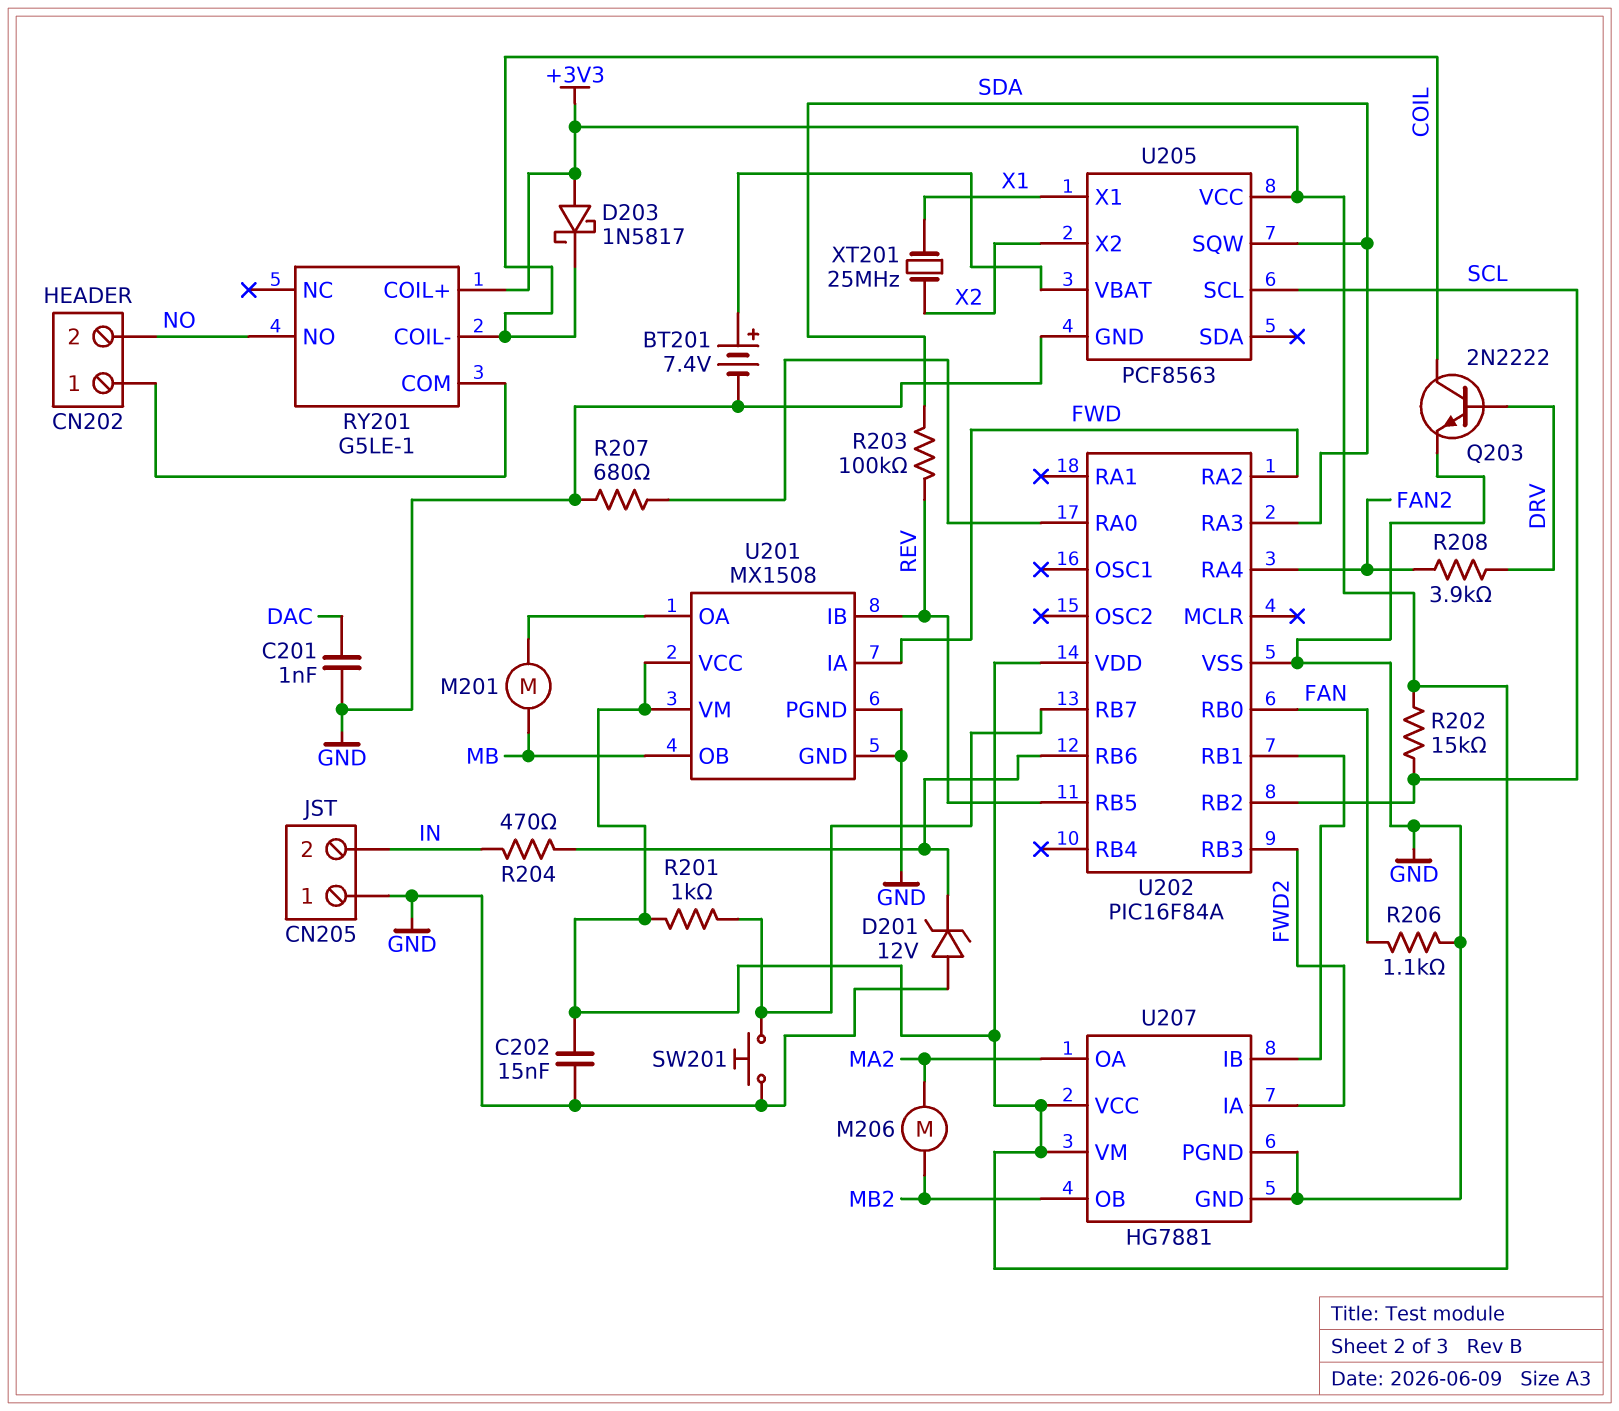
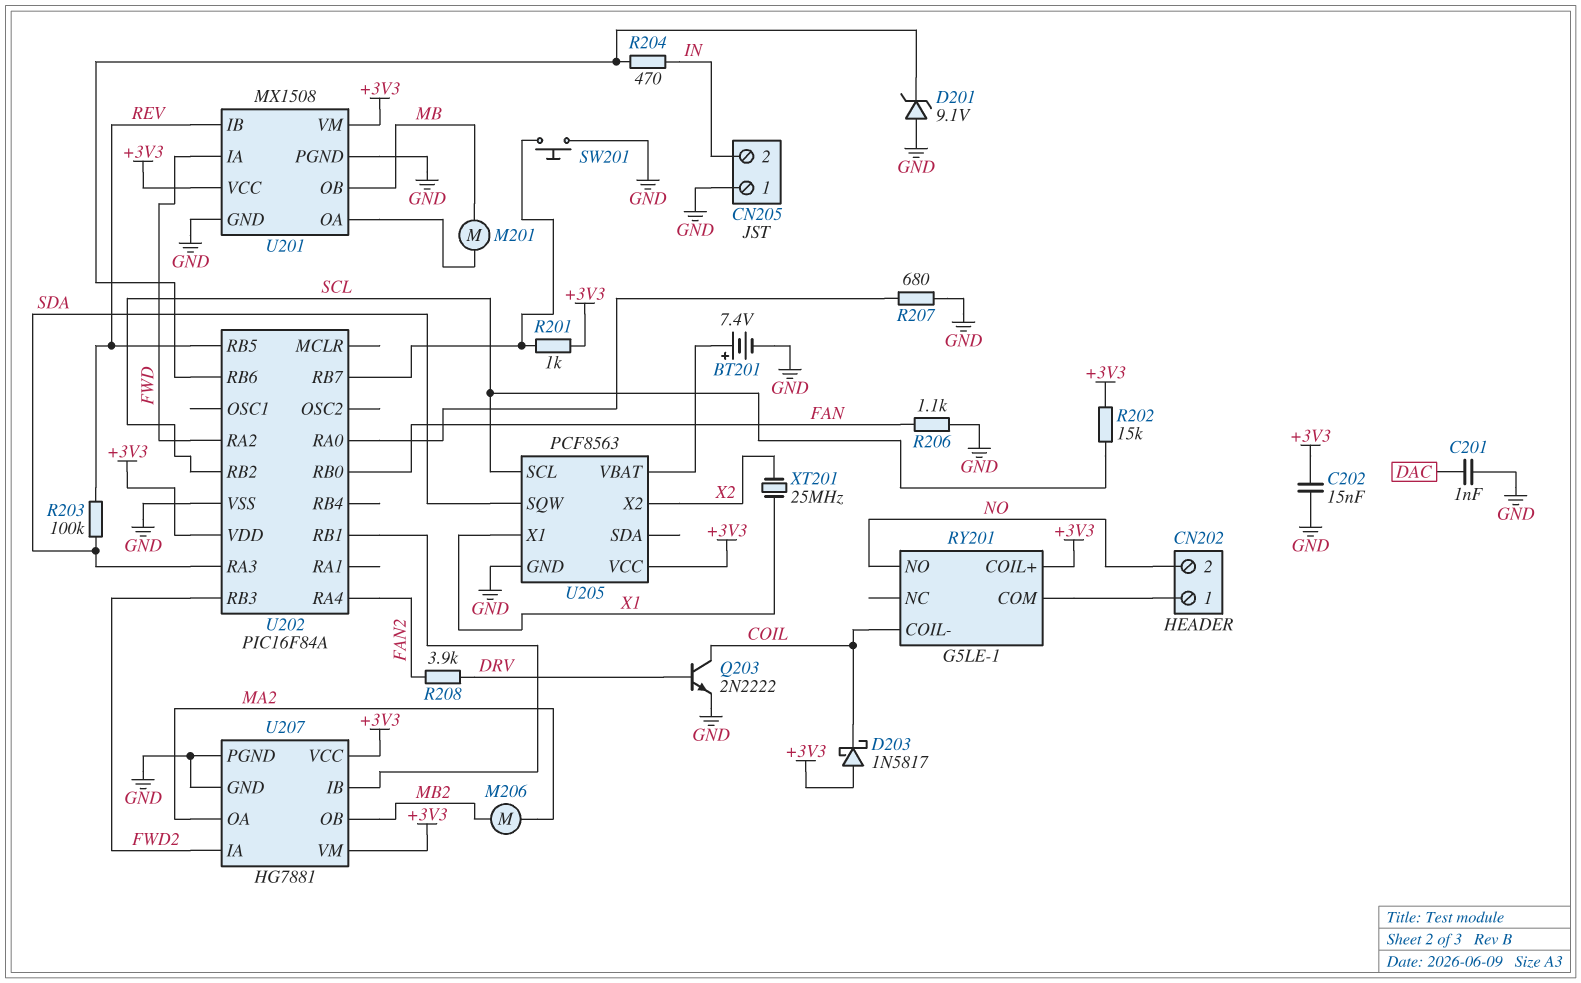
D201: zener 12V (A GND, K U202/RB6) -> zener 9.1V (A GND, K U202/RB6)

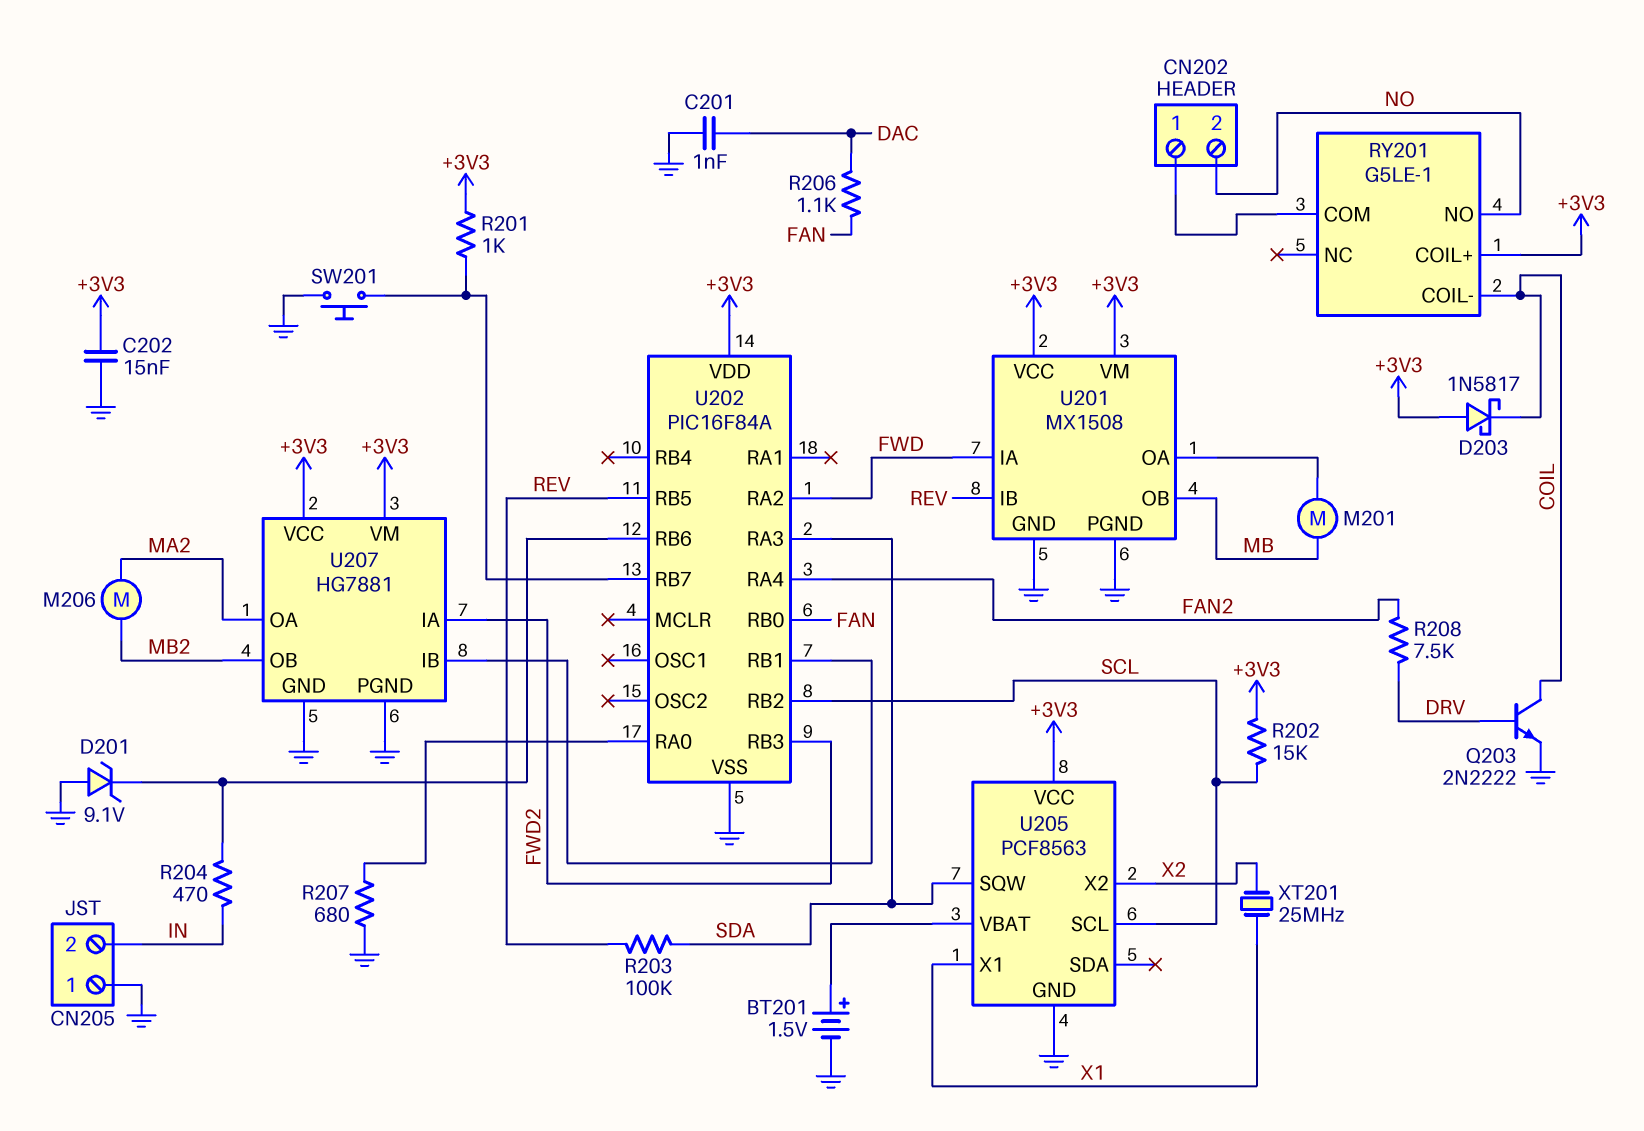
BT201: 7.4V (plus U205/VBAT, minus GND) -> 1.5V (plus U205/VBAT, minus GND)
R206: 1.1k (FAN, GND) -> 1.1k (DAC, FAN)
R208: 3.9k (DRV, FAN2) -> 7.5k (DRV, FAN2)

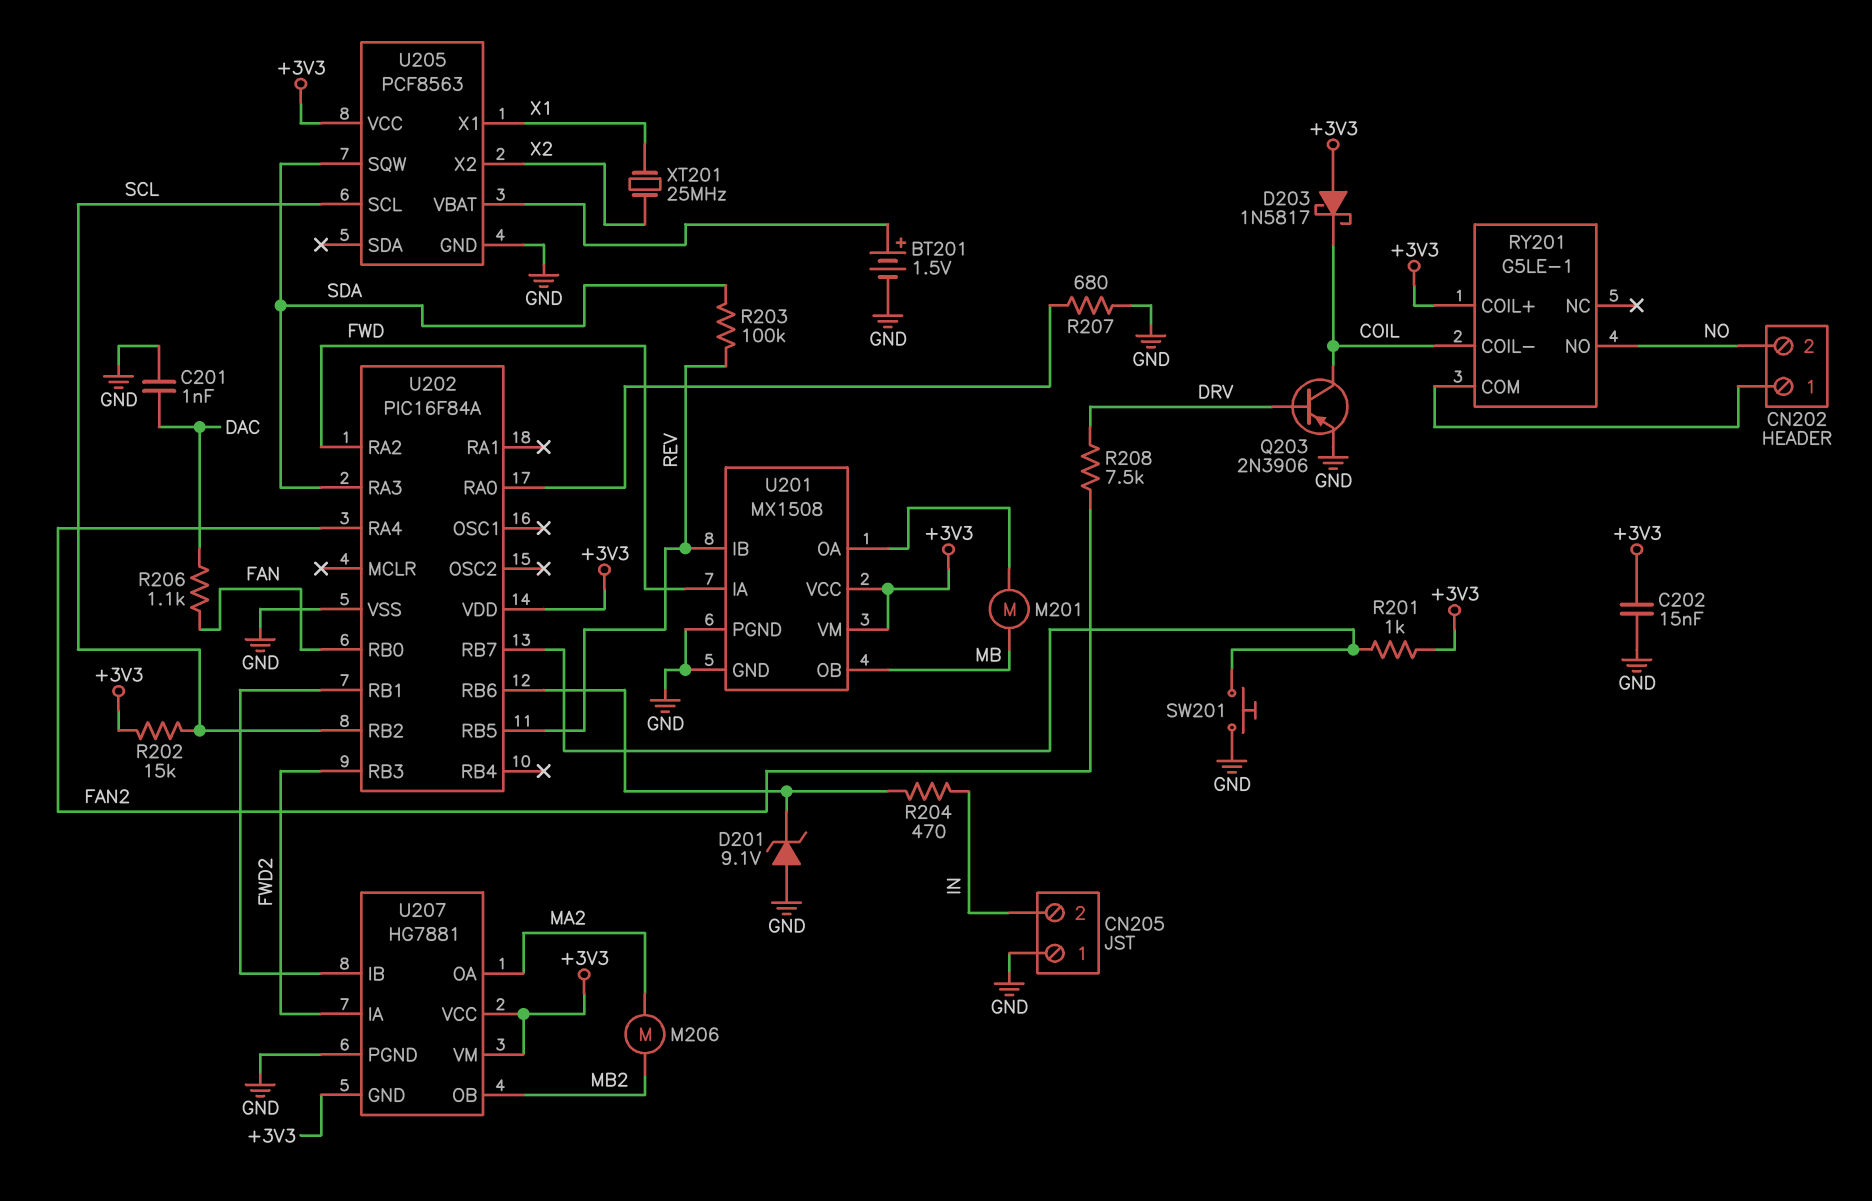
Q203: NPN 2N2222 (B DRV, C COIL, E GND) -> PNP 2N3906 (B DRV, C COIL, E GND)
U207 pin GND: GND -> +3V3

